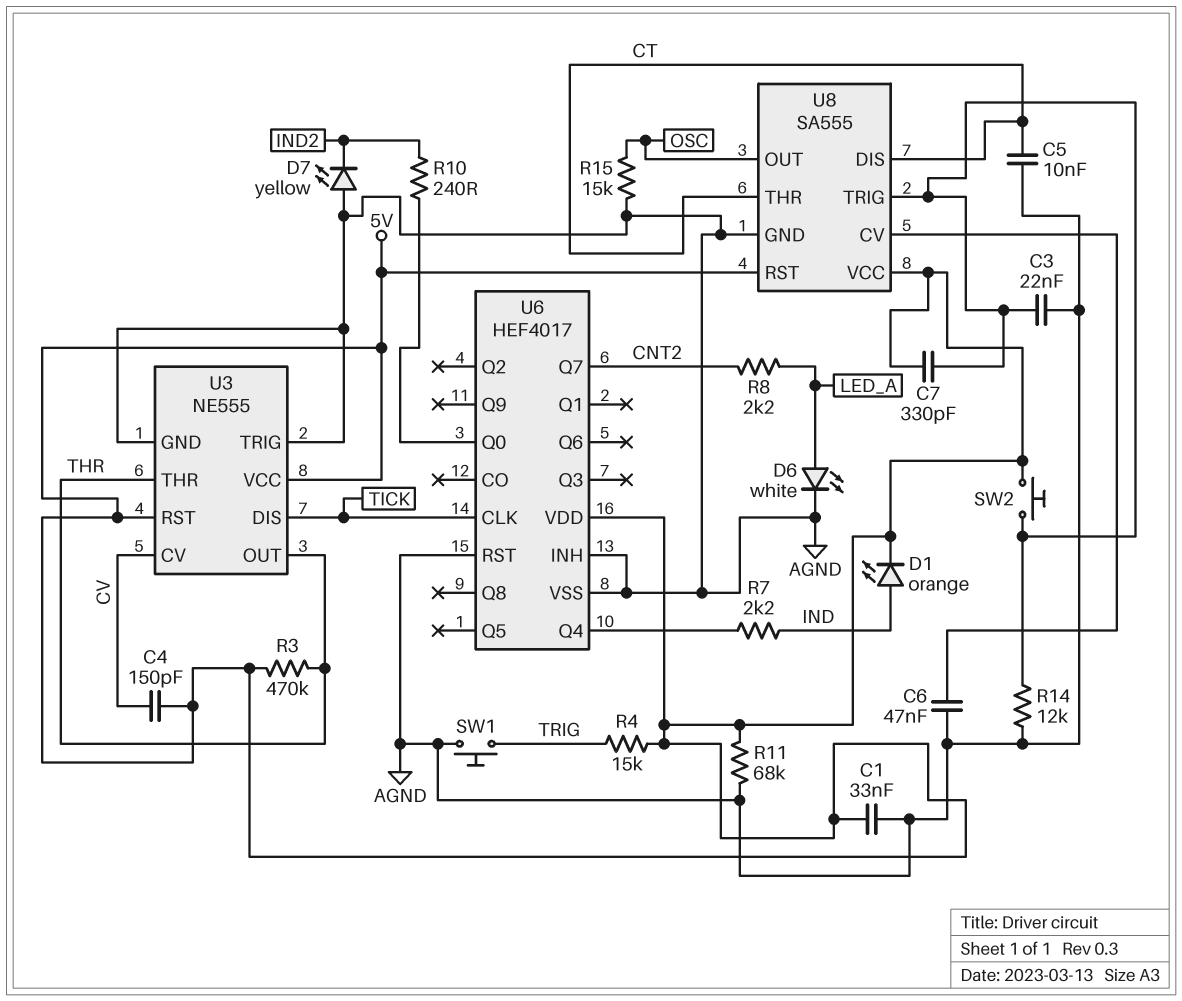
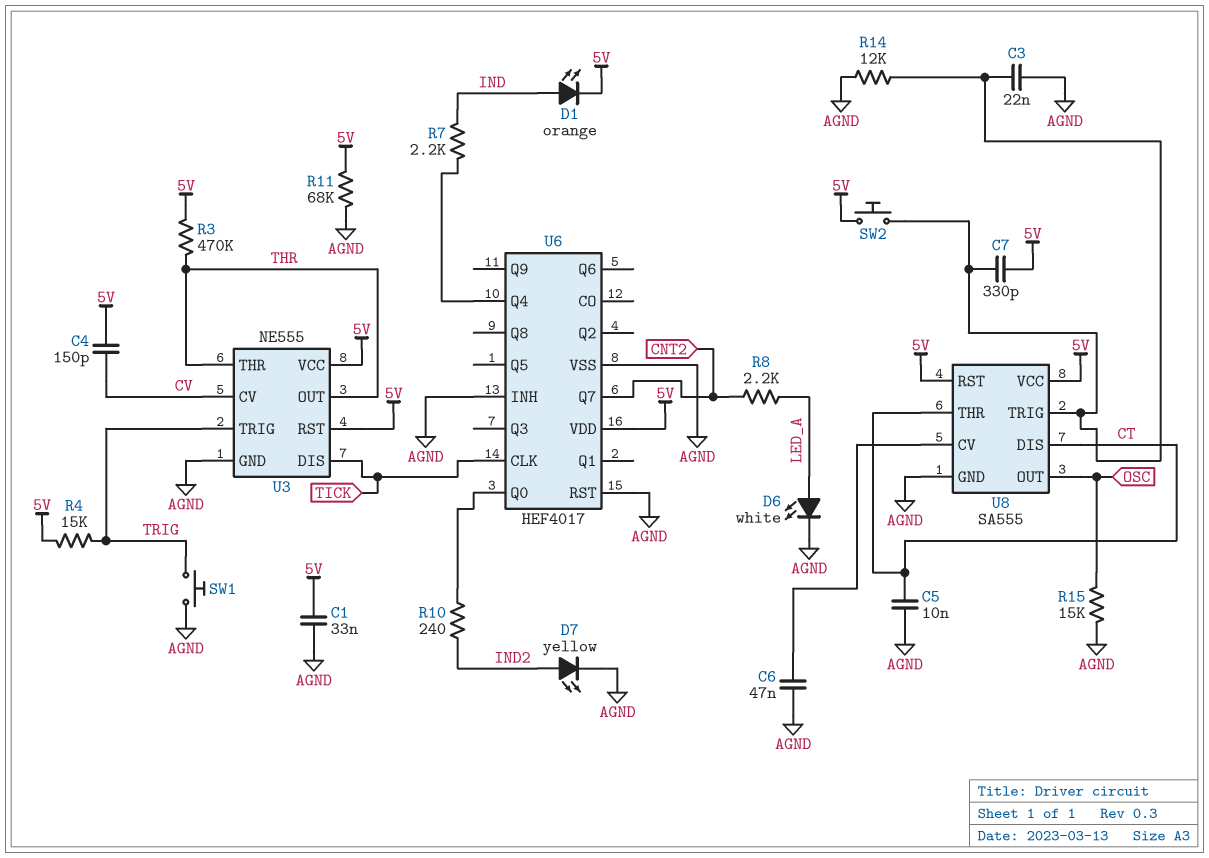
D7: LED yellow (A AGND, K IND2) -> LED yellow (A IND2, K AGND)
U3 pin TRIG: AGND -> TRIG

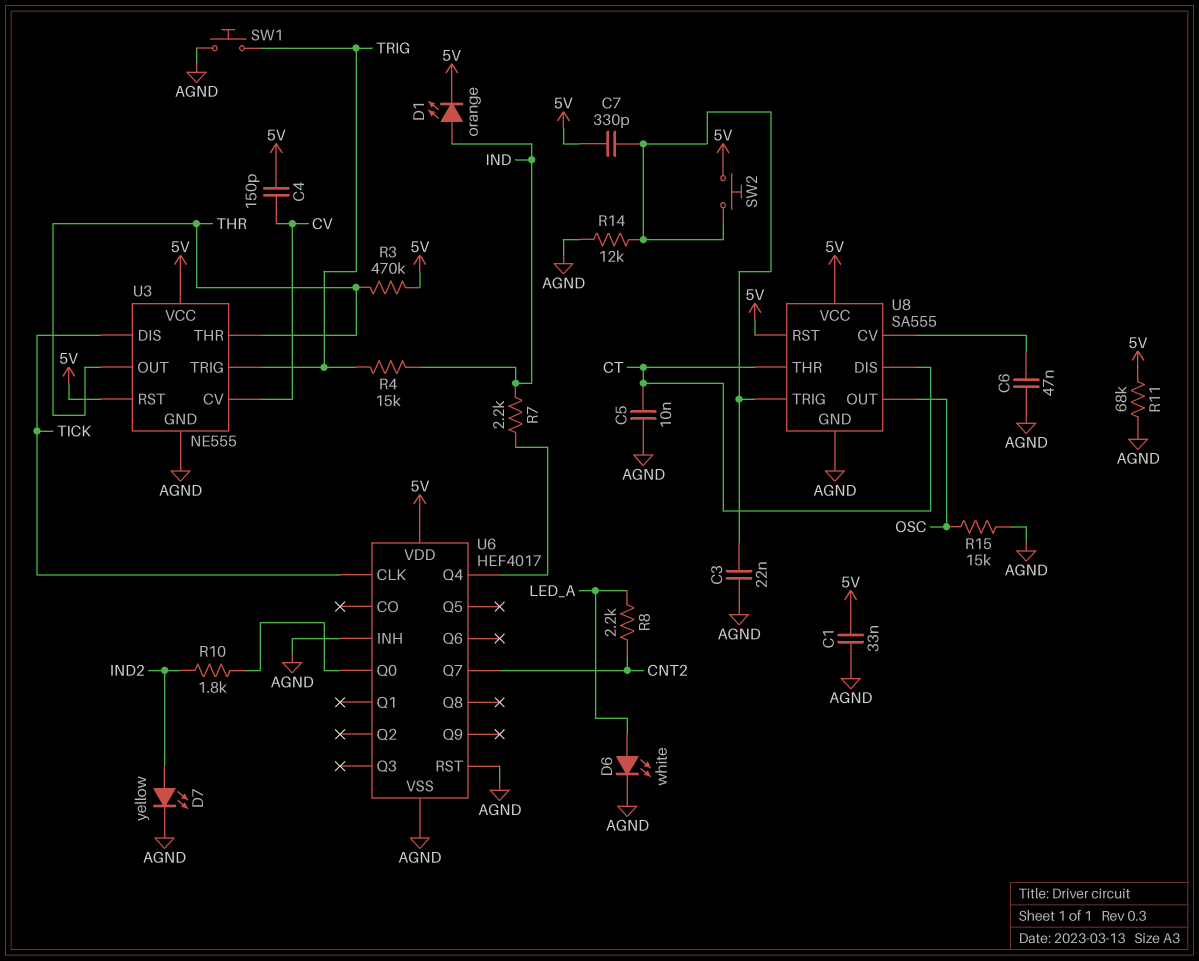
R4: 15k (5V, TRIG) -> 15k (IND, TRIG)
R10: 240 (IND2, U6/Q0) -> 1.8k (IND2, U6/Q0)

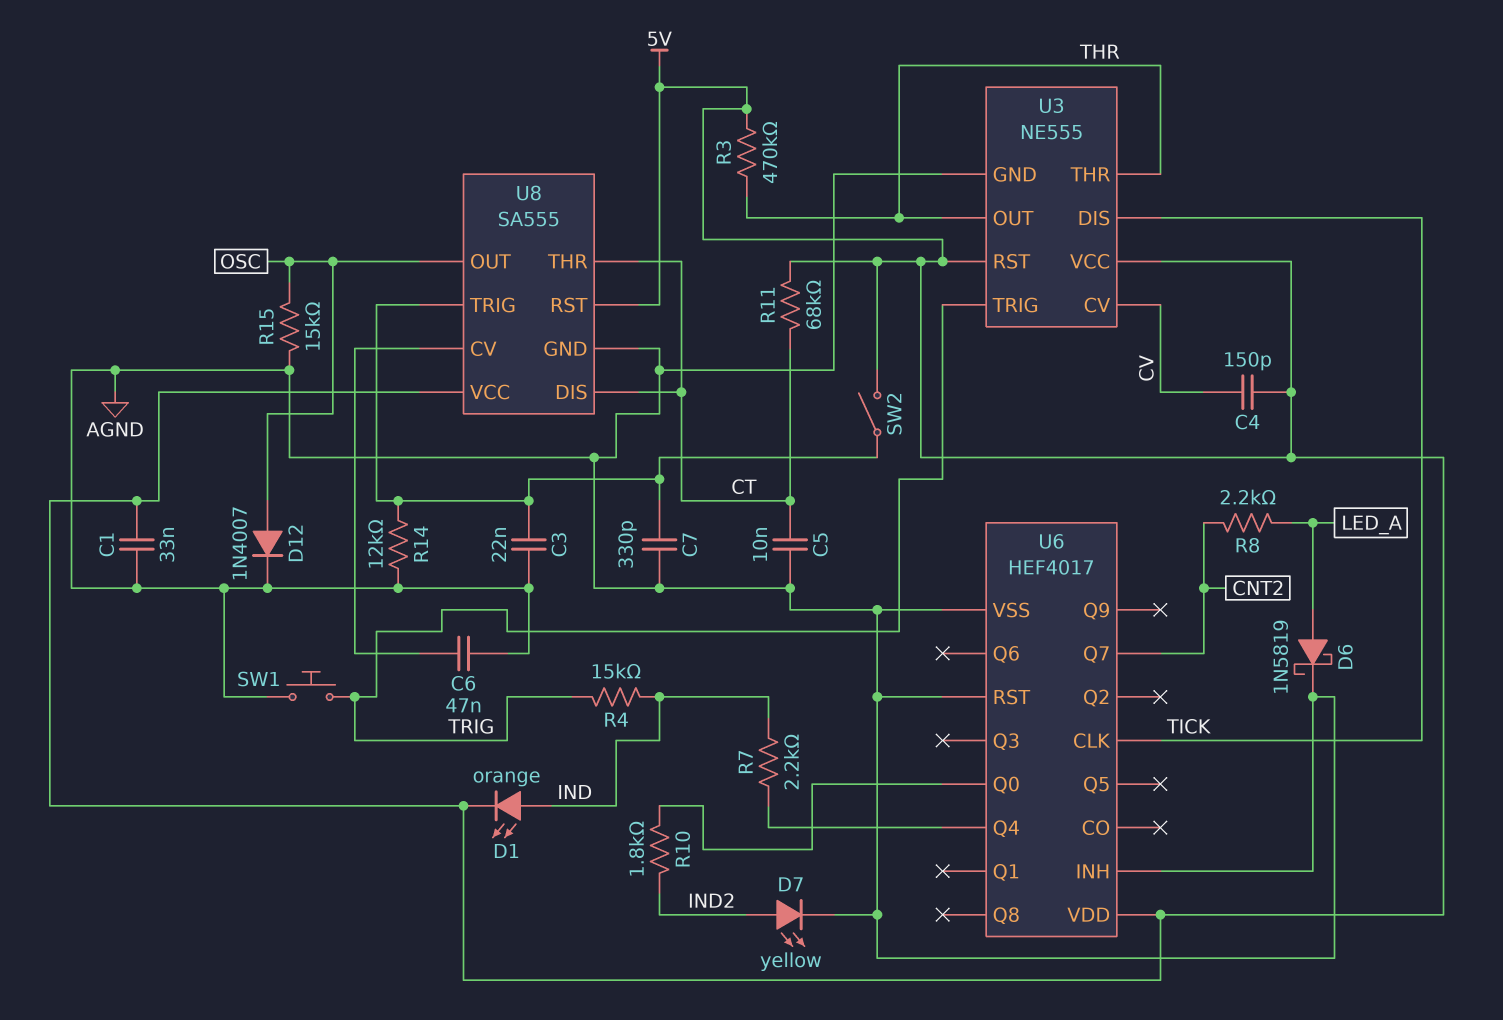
C7: 330pF (5V, U8/TRIG) -> 330pF (AGND, U8/TRIG)
D6: LED white (A LED_A, K AGND) -> schottky 1N5819 (A LED_A, K AGND)
D12: none -> diode 1N4007 (A OSC, K AGND)
R11: 68k (5V, AGND) -> 68k (5V, CT)
SW2: button (5V, U8/TRIG) -> switch (5V, U8/TRIG)

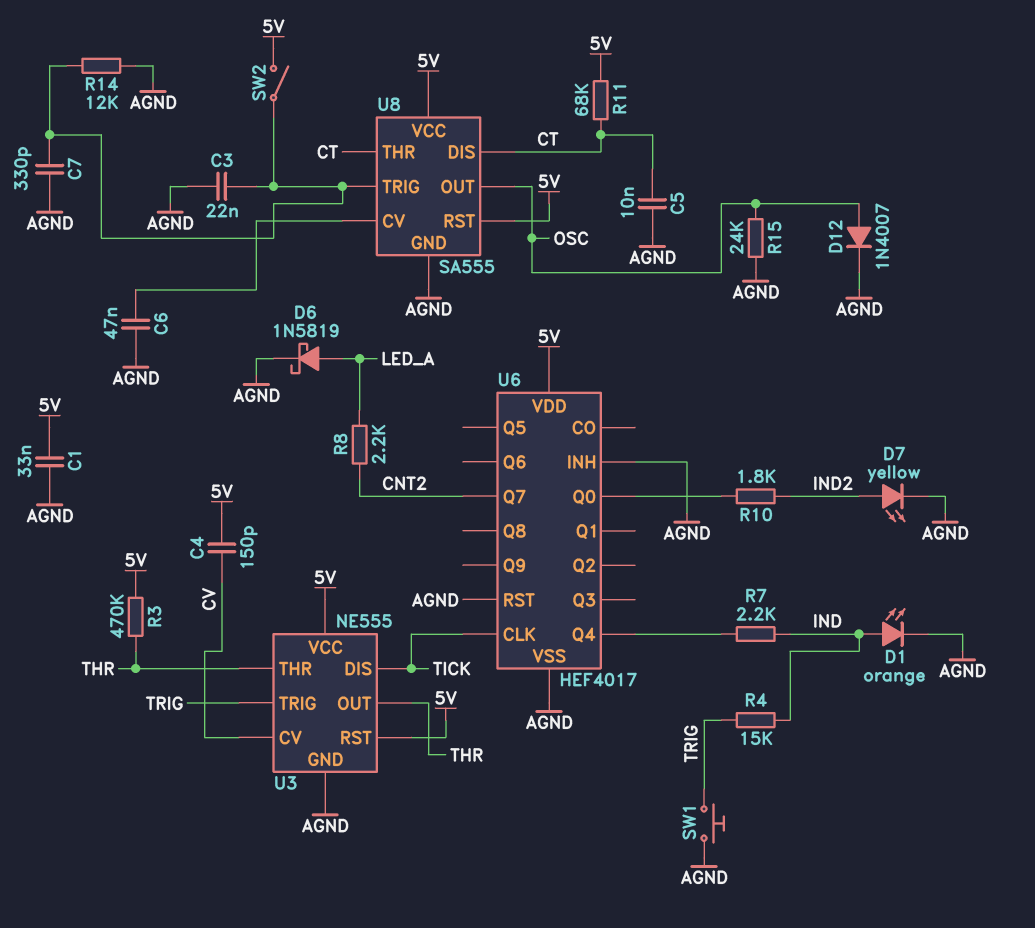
D1: LED orange (A IND, K 5V) -> LED orange (A IND, K AGND)
R15: 15k (AGND, OSC) -> 24k (AGND, OSC)

